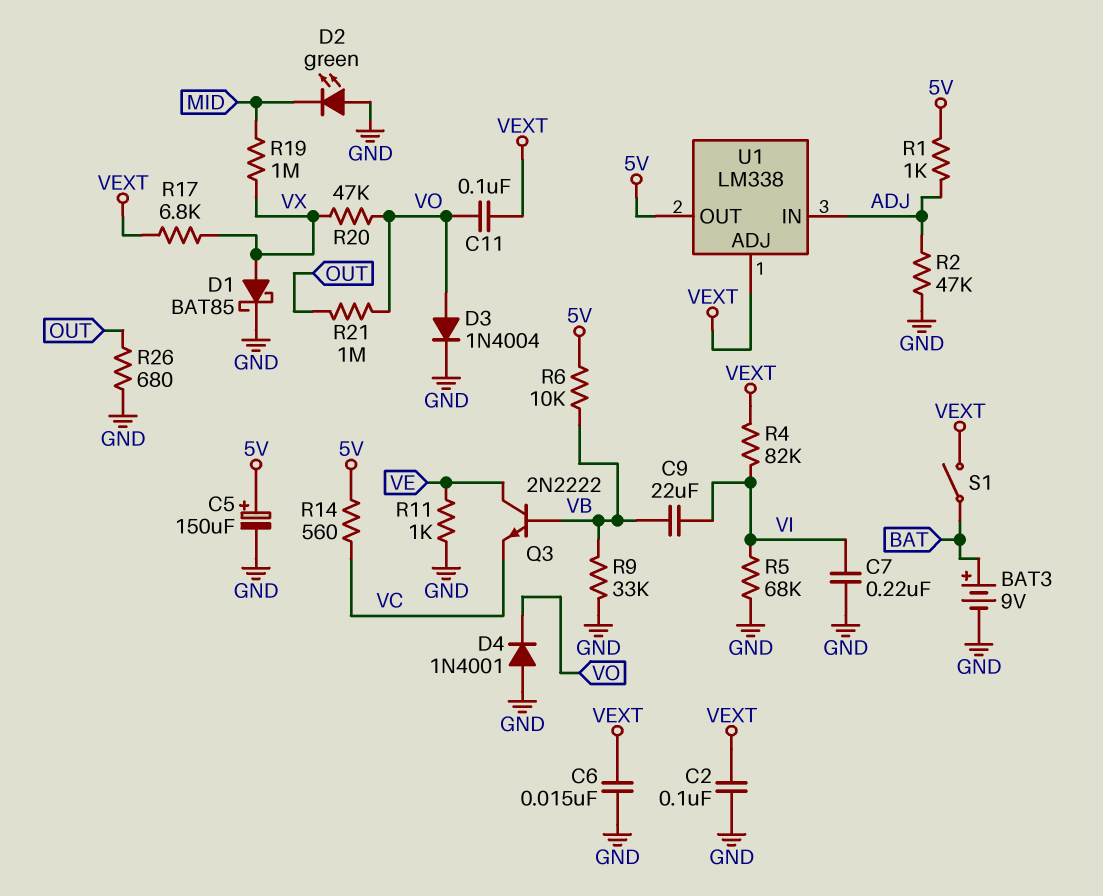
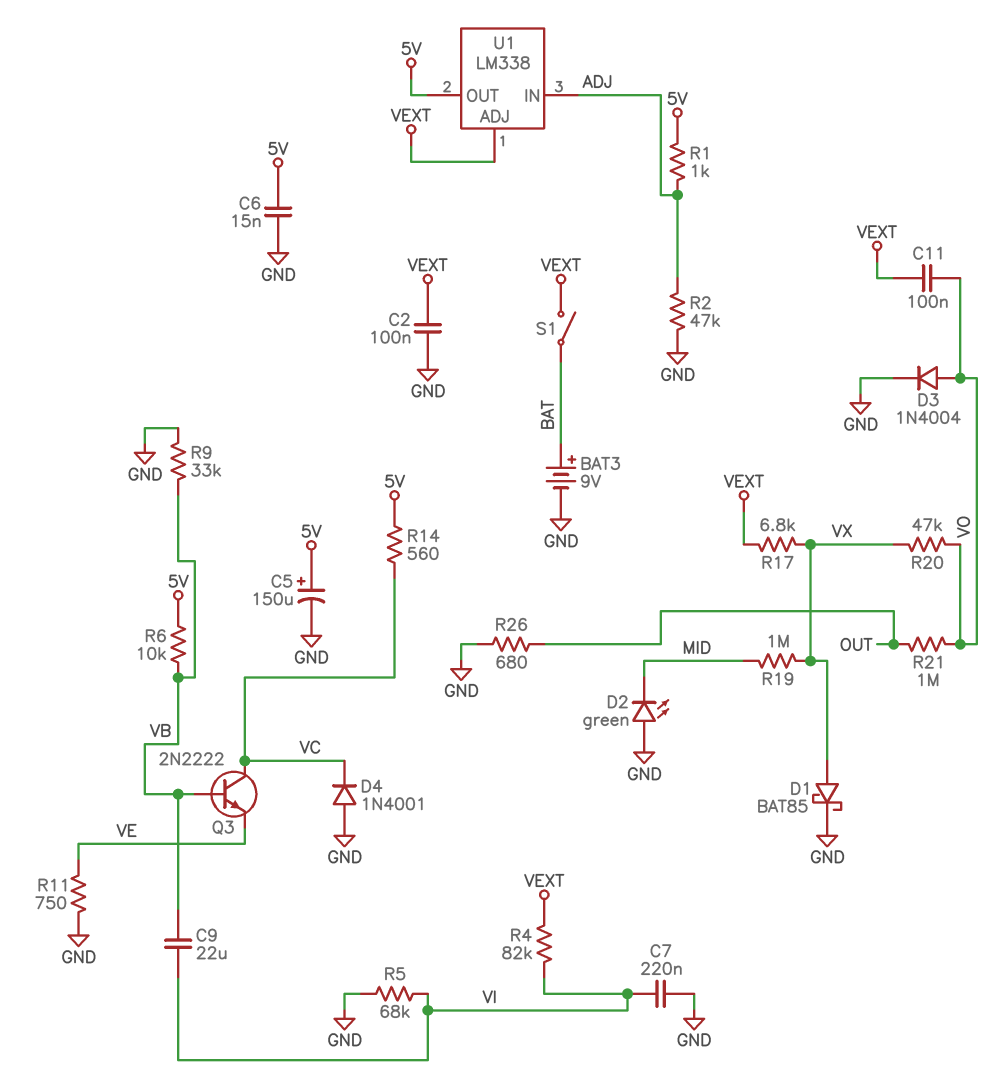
C6: 15nF (GND, VEXT) -> 15nF (5V, GND)
D4: diode 1N4001 (A GND, K VO) -> diode 1N4001 (A GND, K VC)
Q3: NPN 2N2222 (B VB, C VE, E VC) -> NPN 2N2222 (B VB, C VC, E VE)
R11: 1k (GND, VE) -> 750 (GND, VE)

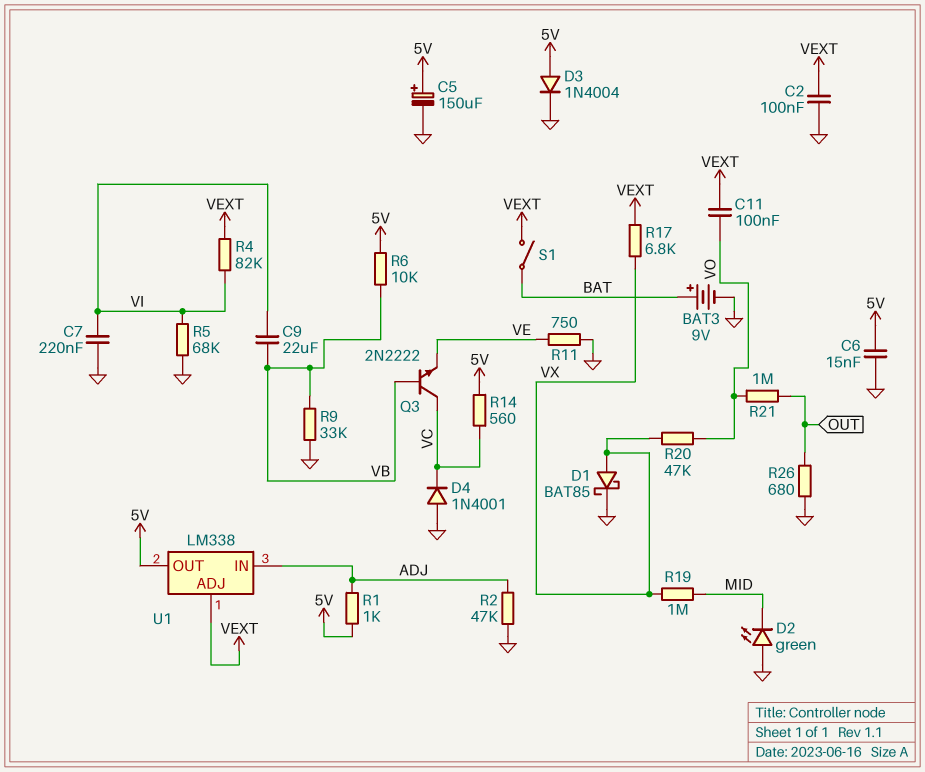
D3: diode 1N4004 (A VO, K GND) -> diode 1N4004 (A 5V, K GND)

